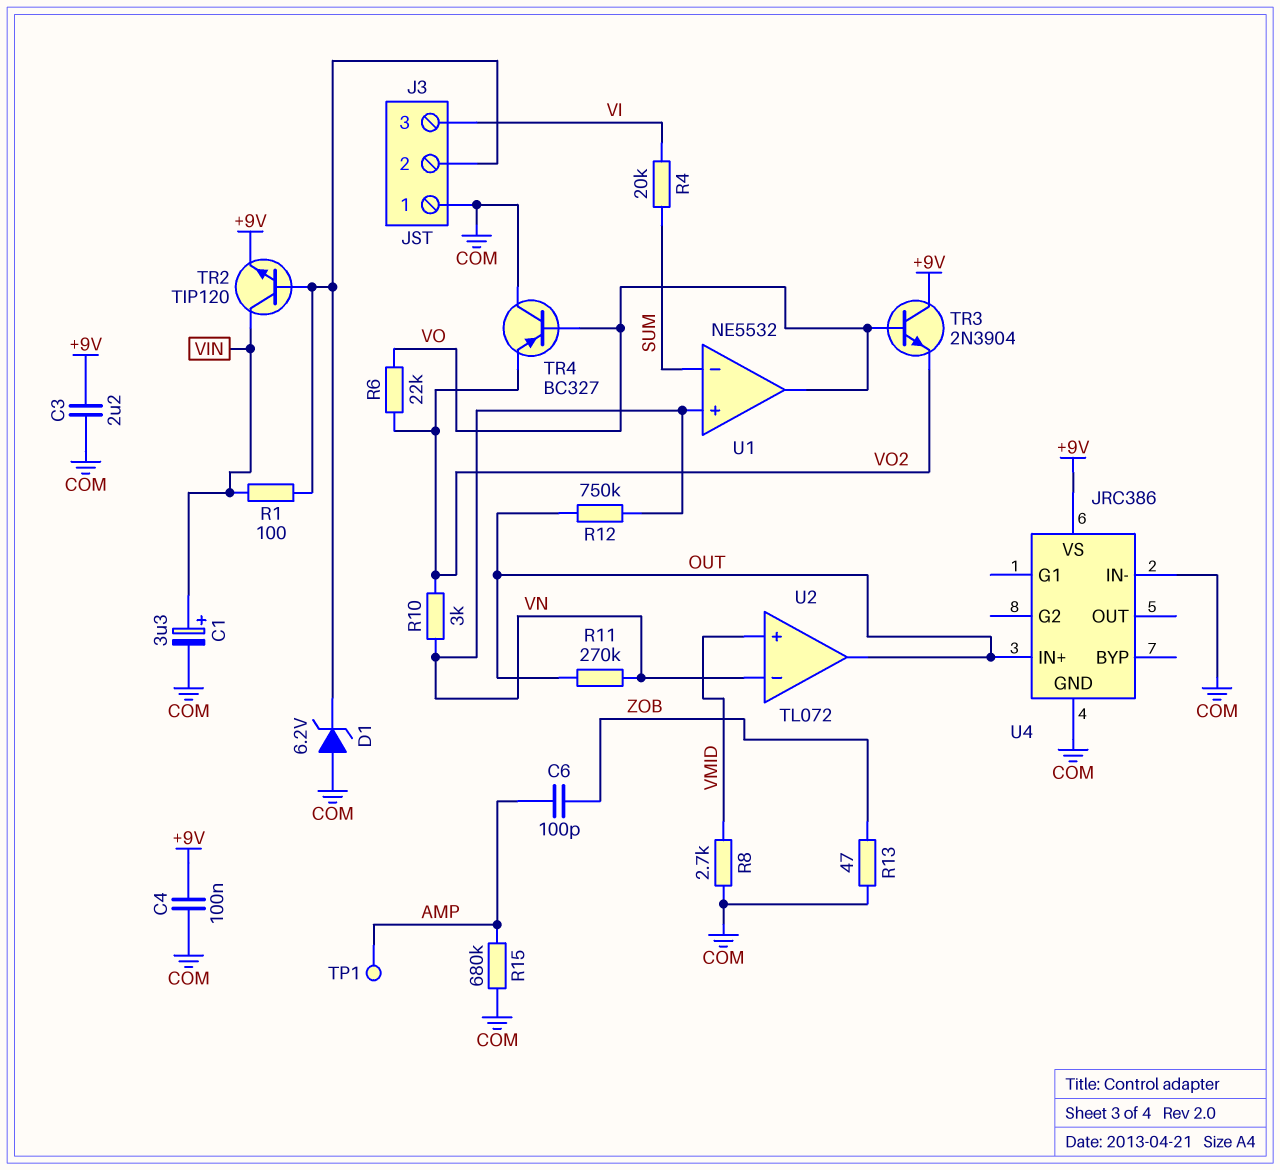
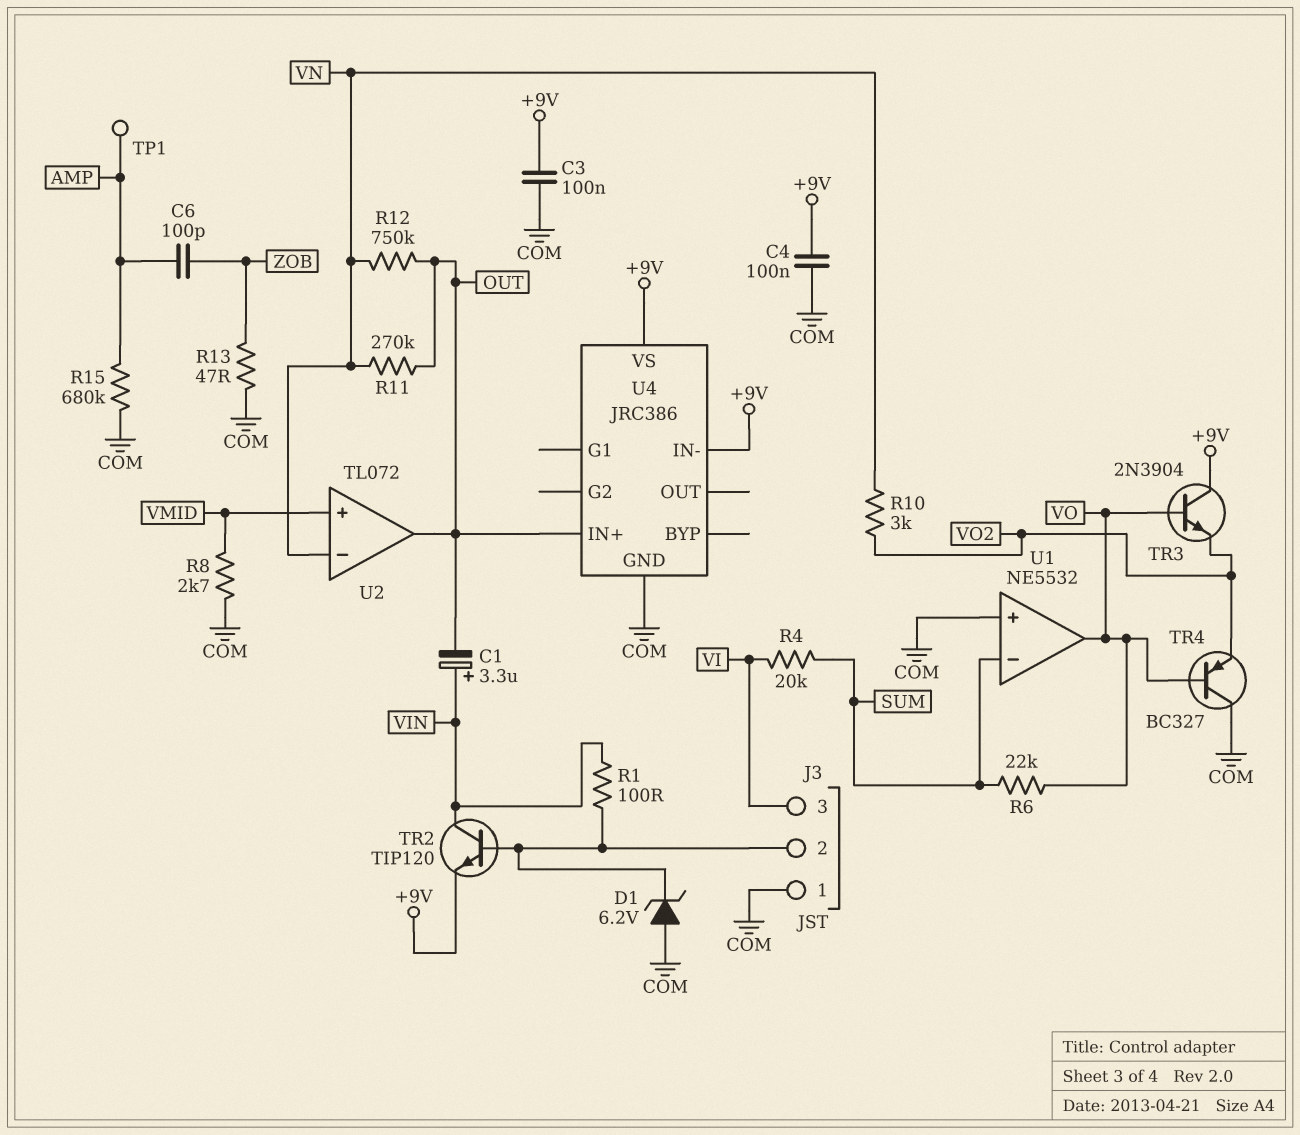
C1: 3.3uF (plus VIN, minus COM) -> 3.3uF (plus VIN, minus OUT)
C3: 2.2uF (+9V, COM) -> 100nF (+9V, COM)
R6: 22k (VO, VO2) -> 22k (SUM, VO)
U1 pin in+: VN -> COM
U4 pin IN-: COM -> +9V

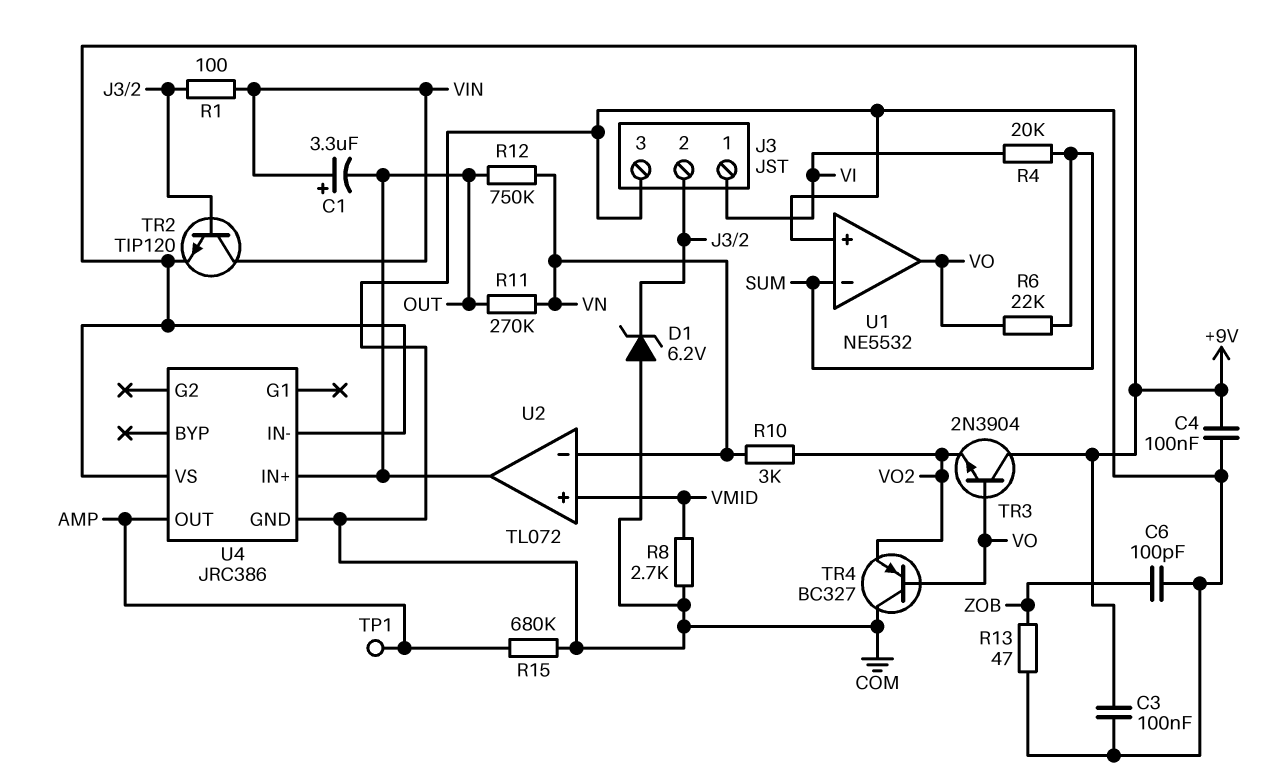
C6: 100pF (AMP, ZOB) -> 100pF (COM, ZOB)
J3 pin 1: COM -> VI
J3 pin 3: VI -> COM
U4 pin OUT: none -> AMP

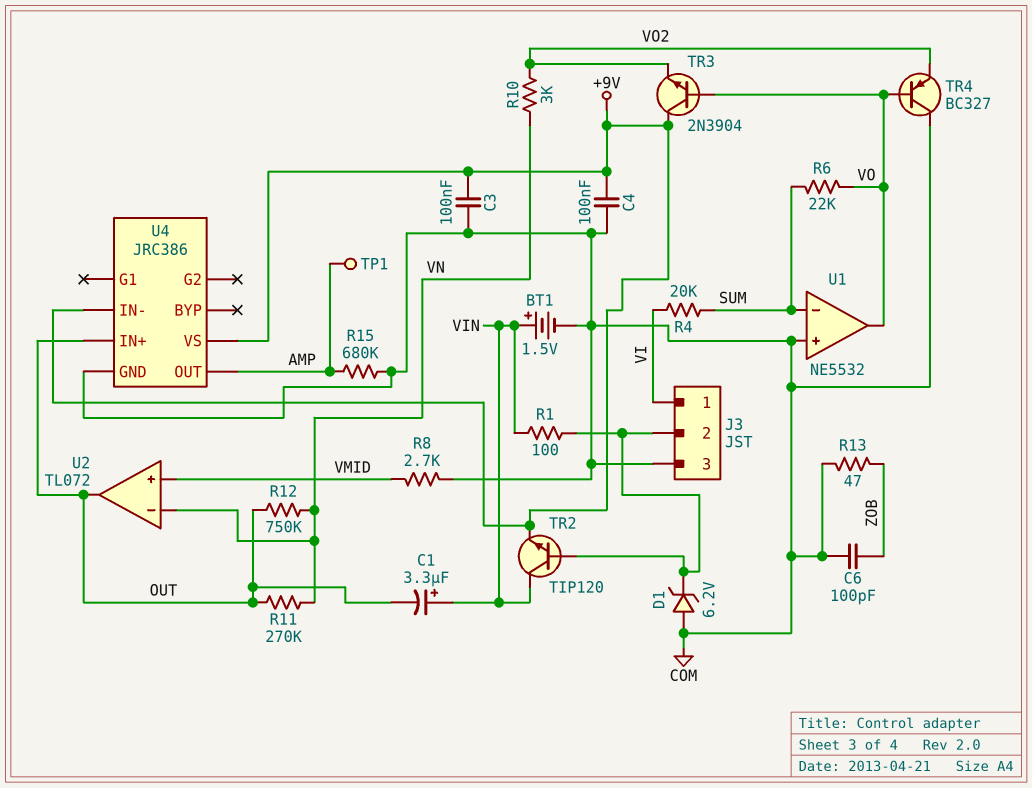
BT1: none -> 1.5V (plus VIN, minus COM)

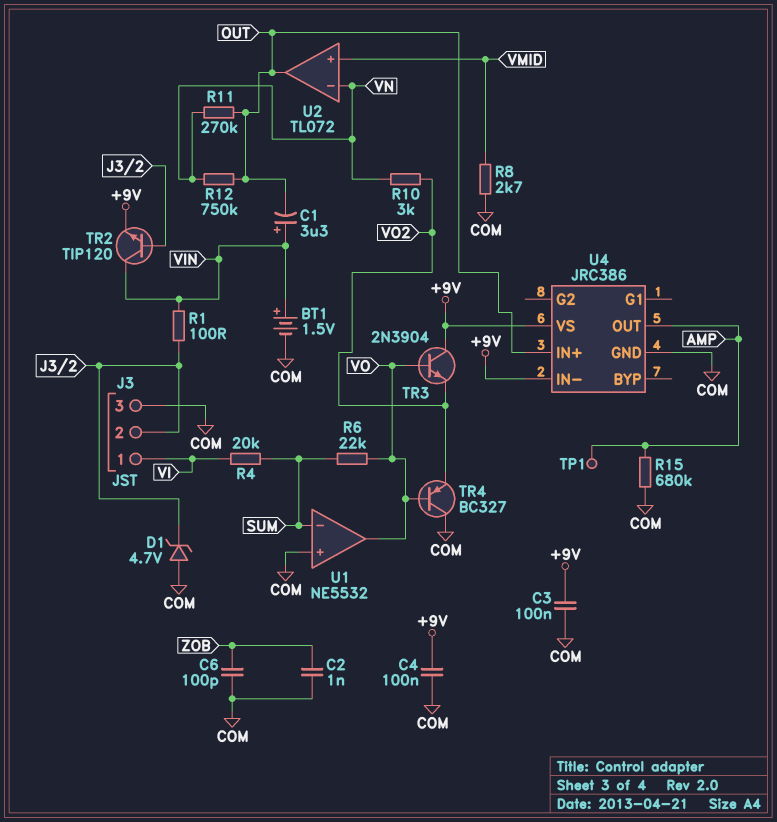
C2: none -> 1nF (COM, ZOB)
D1: zener 6.2V (A COM, K J3/2) -> zener 4.7V (A COM, K J3/2)
R13: 47 (COM, ZOB) -> none

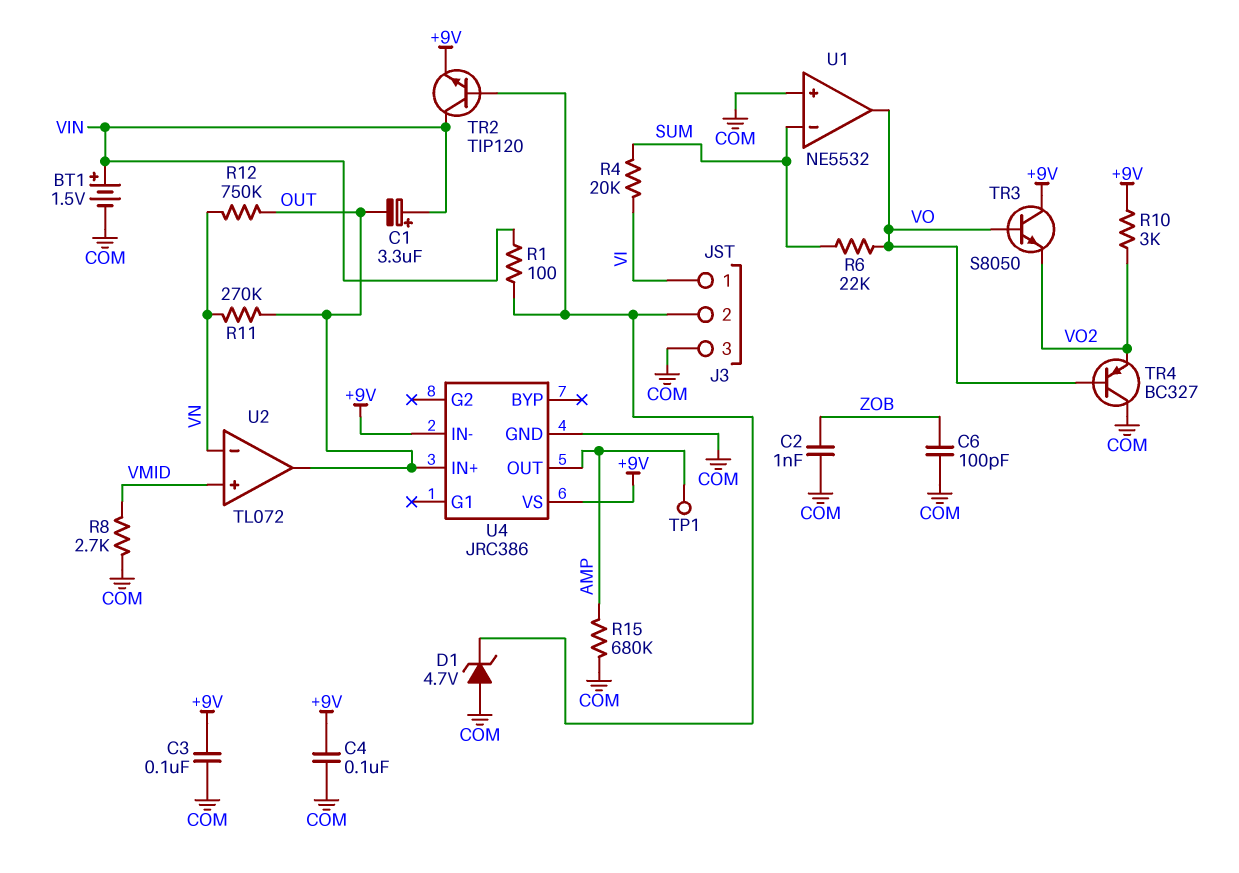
R10: 3k (VN, VO2) -> 3k (+9V, VO2)
TR3: NPN 2N3904 (B VO, C +9V, E VO2) -> NPN S8050 (B VO, C +9V, E VO2)

